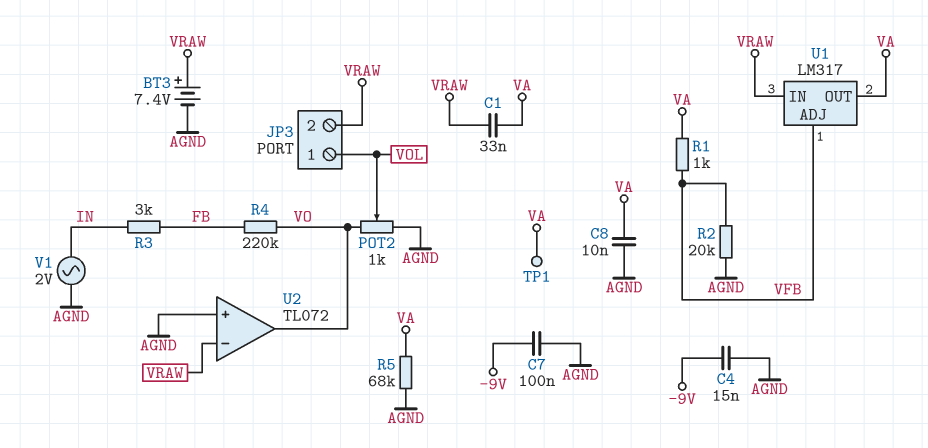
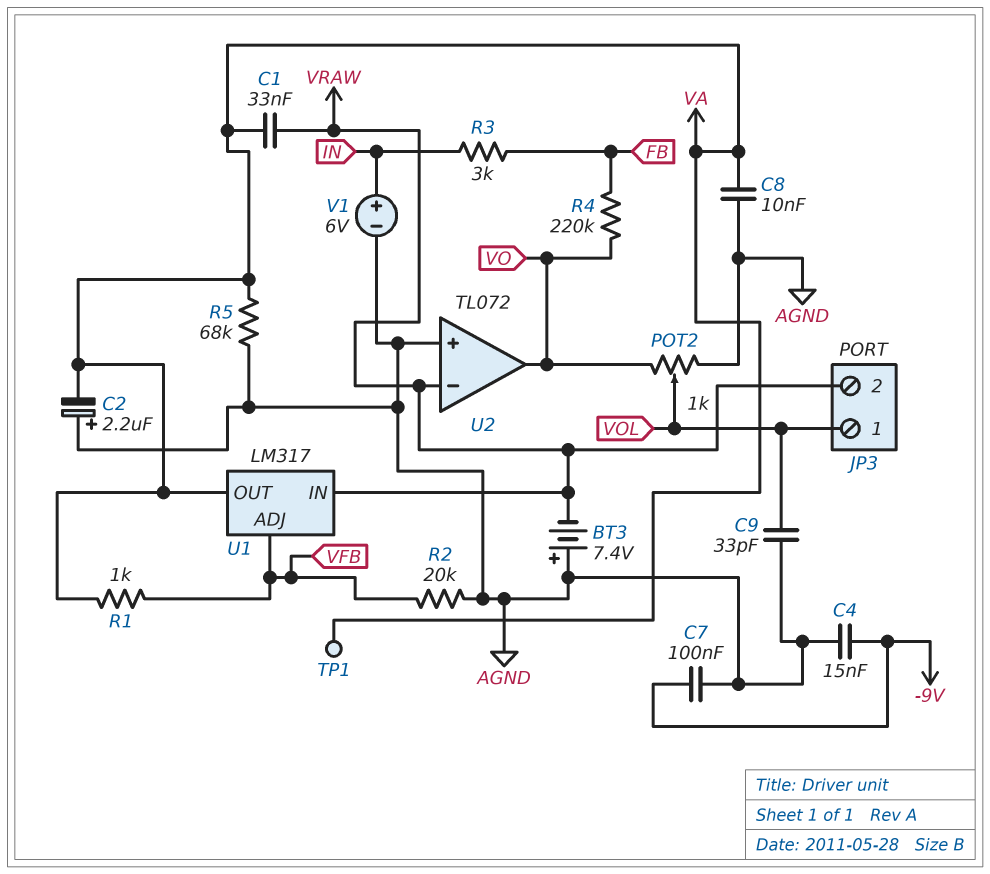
BT3: 7.4V (plus VRAW, minus AGND) -> 7.4V (plus AGND, minus VRAW)
C2: none -> 2.2uF (plus AGND, minus VA)
C9: none -> 33pF (AGND, VOL)
V1: AC 2V (AGND, IN) -> 6V (plus IN, minus AGND)

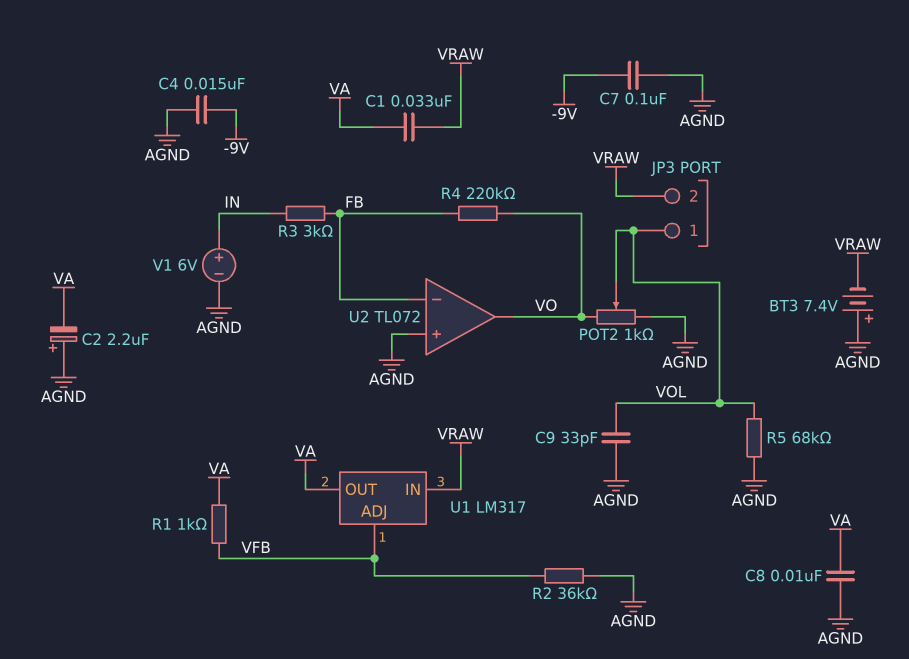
R2: 20k (AGND, VFB) -> 36k (AGND, VFB)
R5: 68k (AGND, VA) -> 68k (AGND, VOL)
TP1: test point (VA) -> none
U2 pin in-: VRAW -> FB

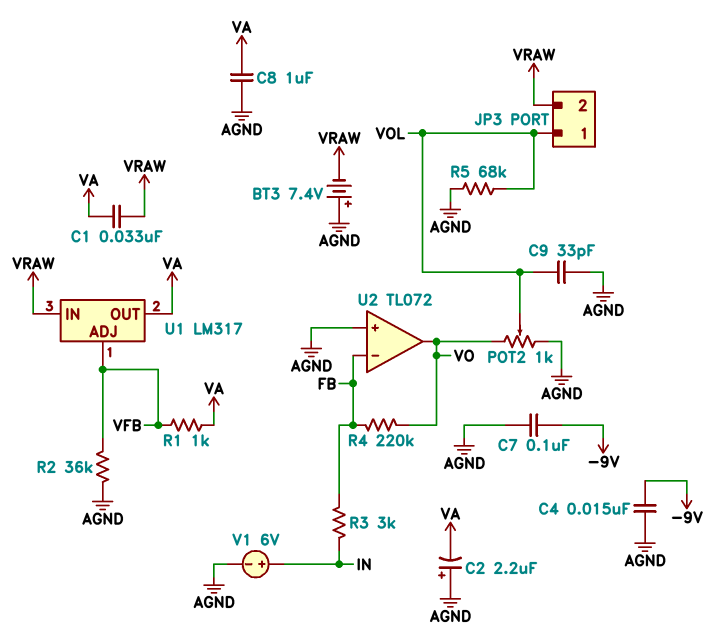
C8: 10nF (AGND, VA) -> 1uF (AGND, VA)

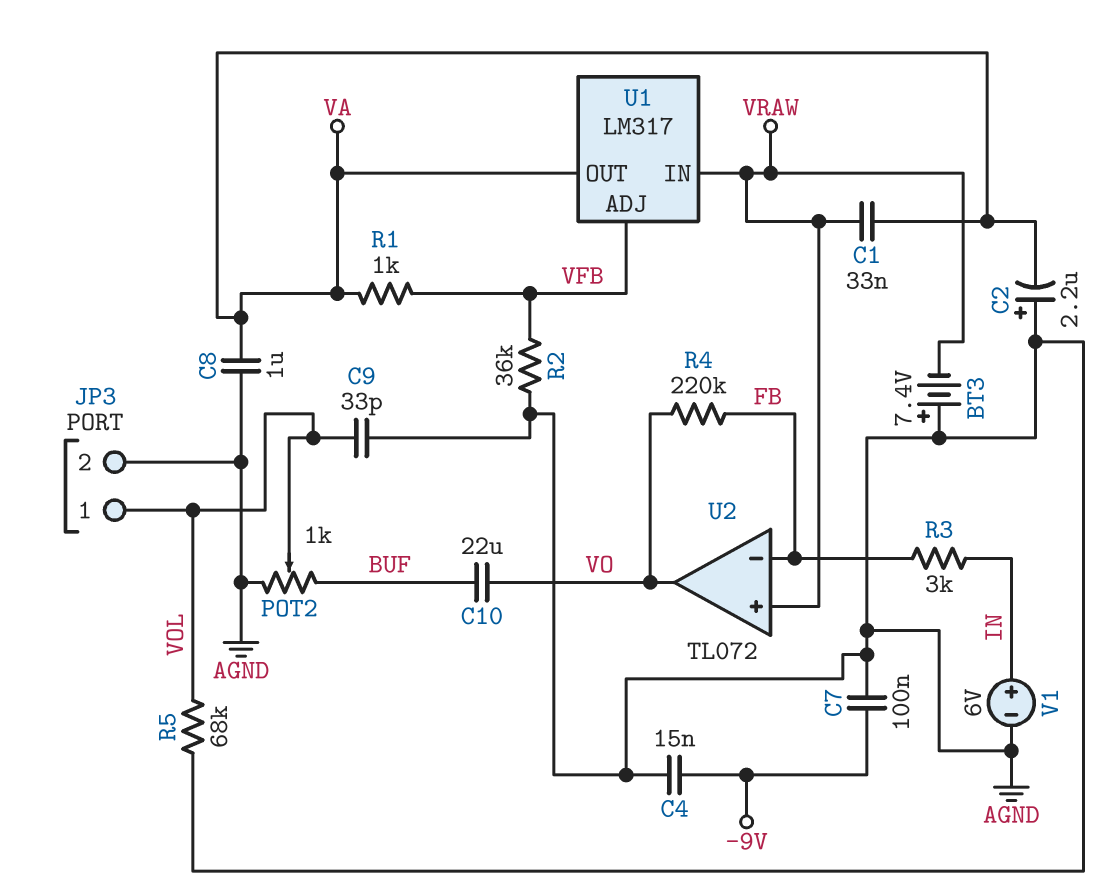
C10: none -> 22uF (BUF, VO)
JP3 pin 2: VRAW -> AGND
POT2: 1k (AGND, VO, wiper VOL) -> 1k (AGND, BUF, wiper VOL)
U2 pin in+: AGND -> VRAW

